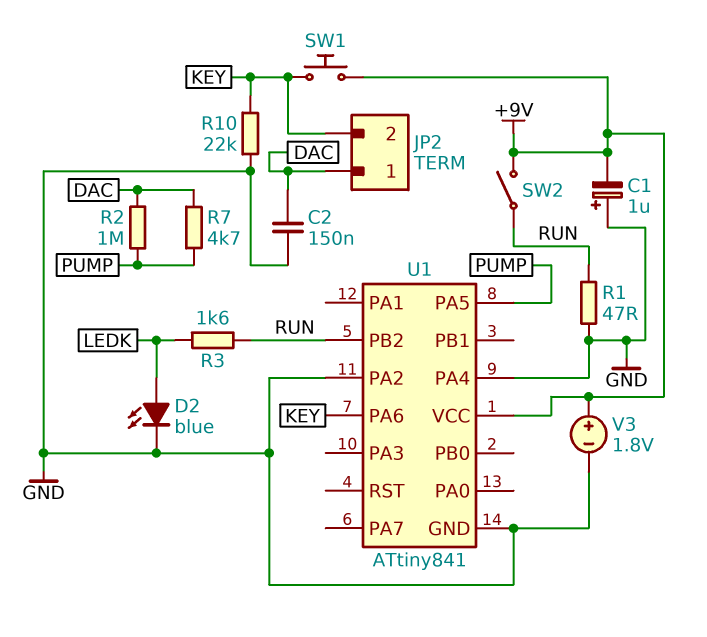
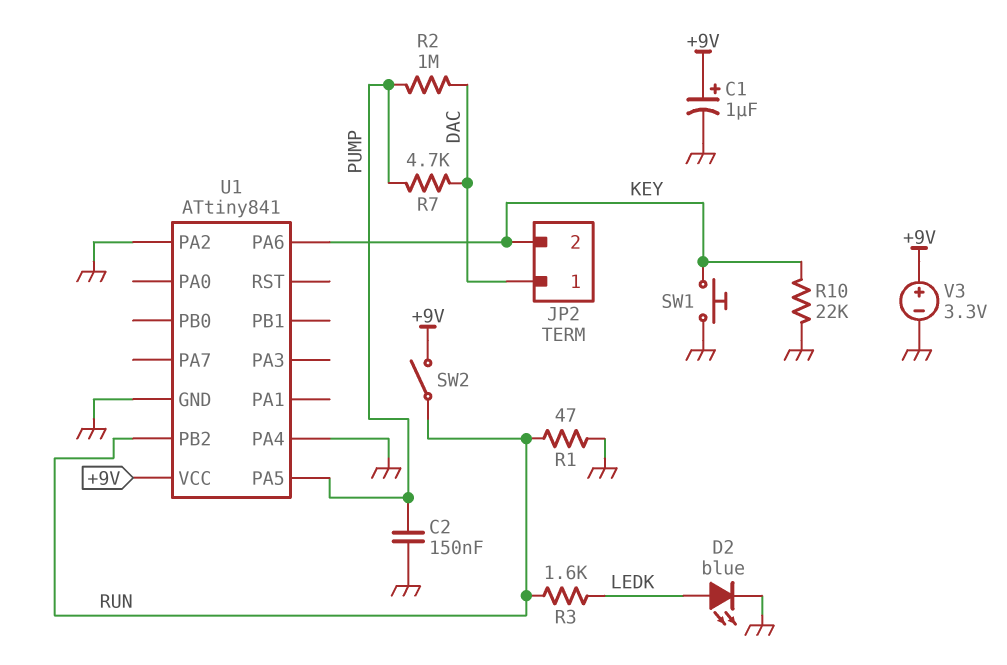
C1: 1uF (plus GND, minus +9V) -> 1uF (plus +9V, minus GND)
C2: 150nF (DAC, GND) -> 150nF (GND, PUMP)
SW1: button (+9V, KEY) -> button (GND, KEY)
V3: 1.8V (plus +9V, minus GND) -> 3.3V (plus +9V, minus GND)

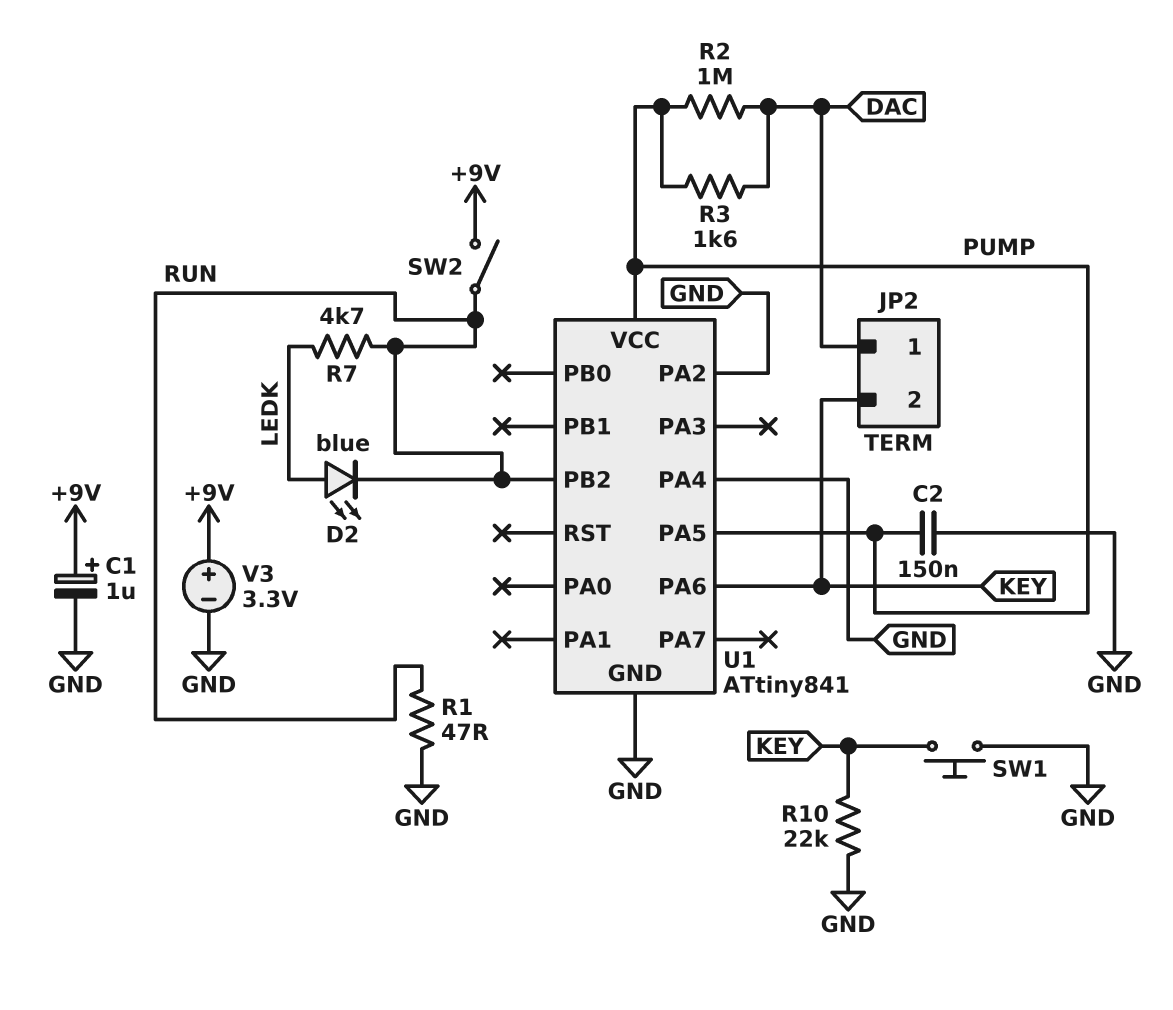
D2: LED blue (A LEDK, K GND) -> LED blue (A LEDK, K RUN)
R3: 1.6k (LEDK, RUN) -> 1.6k (DAC, PUMP)
R7: 4.7k (DAC, PUMP) -> 4.7k (LEDK, RUN)
U1 pin VCC: +9V -> PUMP

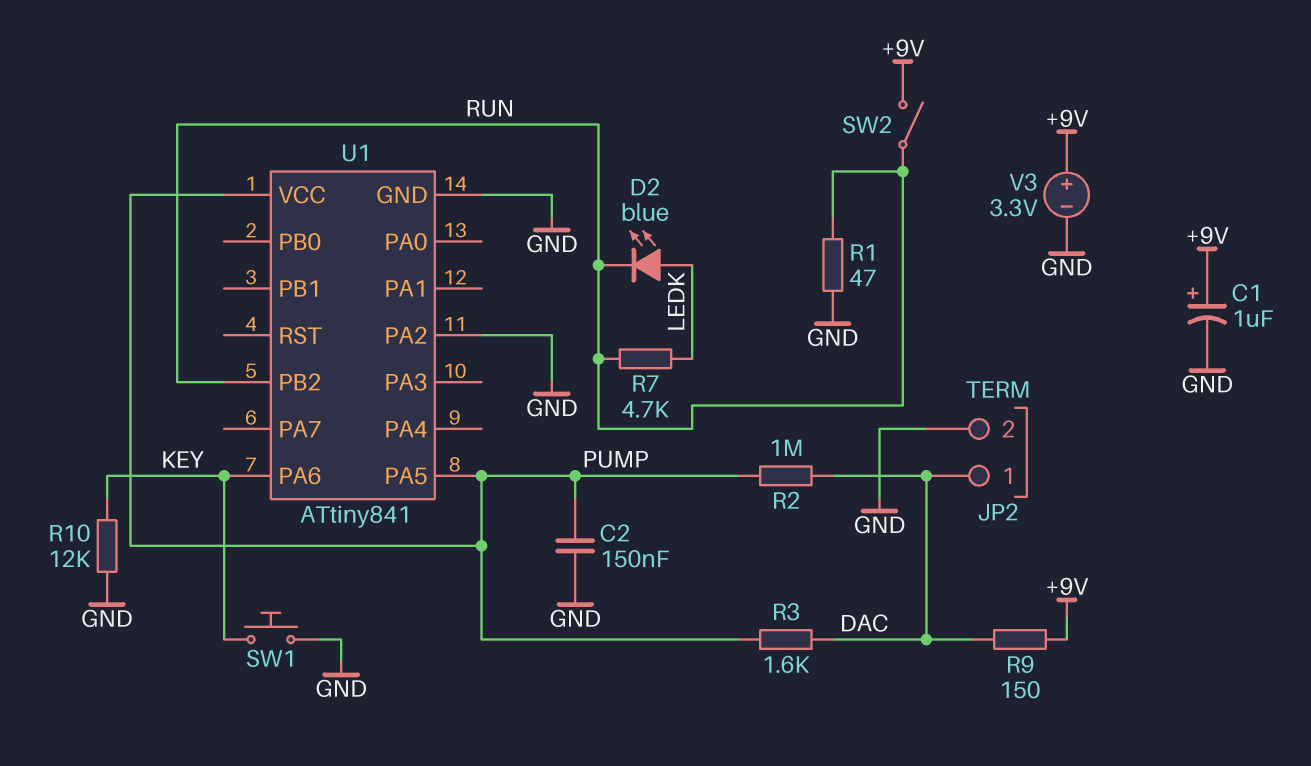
JP2 pin 2: KEY -> GND
R9: none -> 150 (+9V, DAC)
R10: 22k (GND, KEY) -> 12k (GND, KEY)
U1 pin PA4: GND -> none

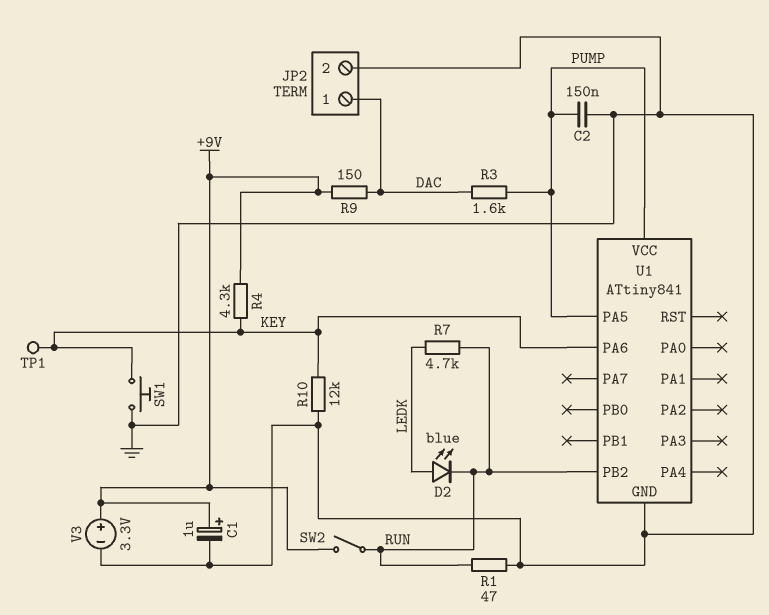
R2: 1M (DAC, PUMP) -> none
R4: none -> 4.3k (+9V, KEY)
TP1: none -> test point (KEY)
U1 pin PA2: GND -> none

